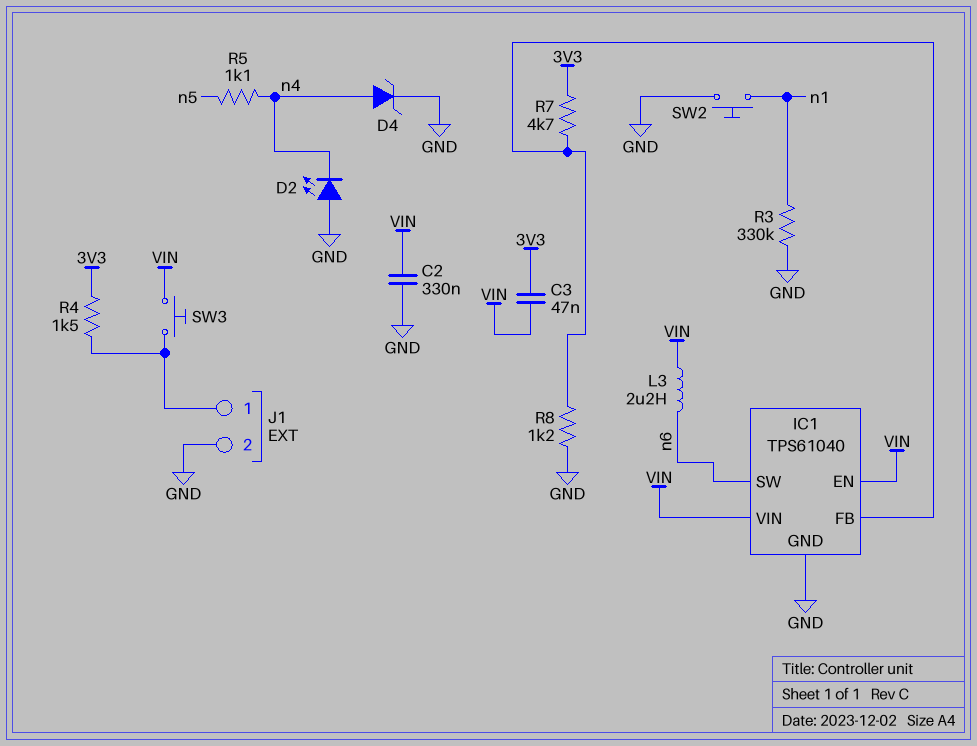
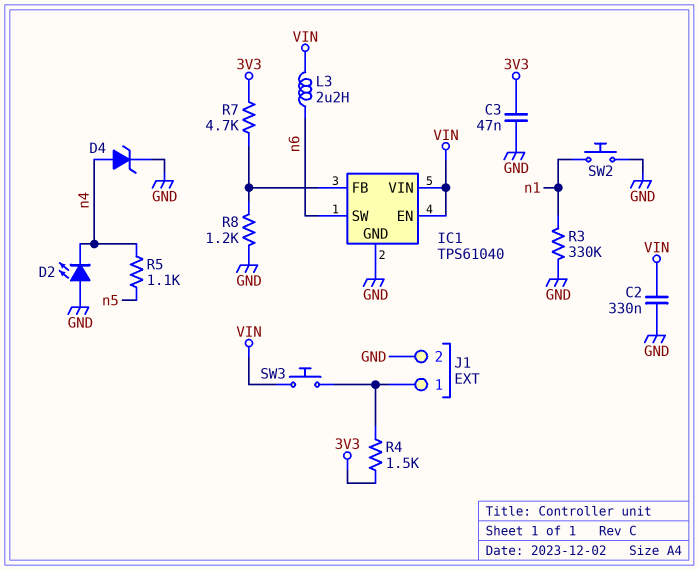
C3: 47nF (3V3, VIN) -> 47nF (3V3, GND)

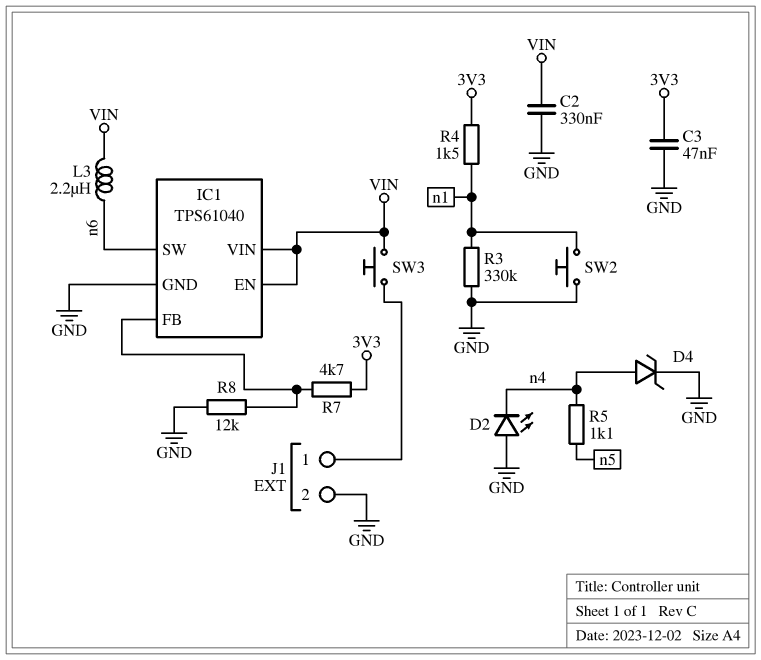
R4: 1.5k (3V3, J1/1) -> 1.5k (3V3, n1)
R8: 1.2k (GND, IC1/FB) -> 12k (GND, IC1/FB)

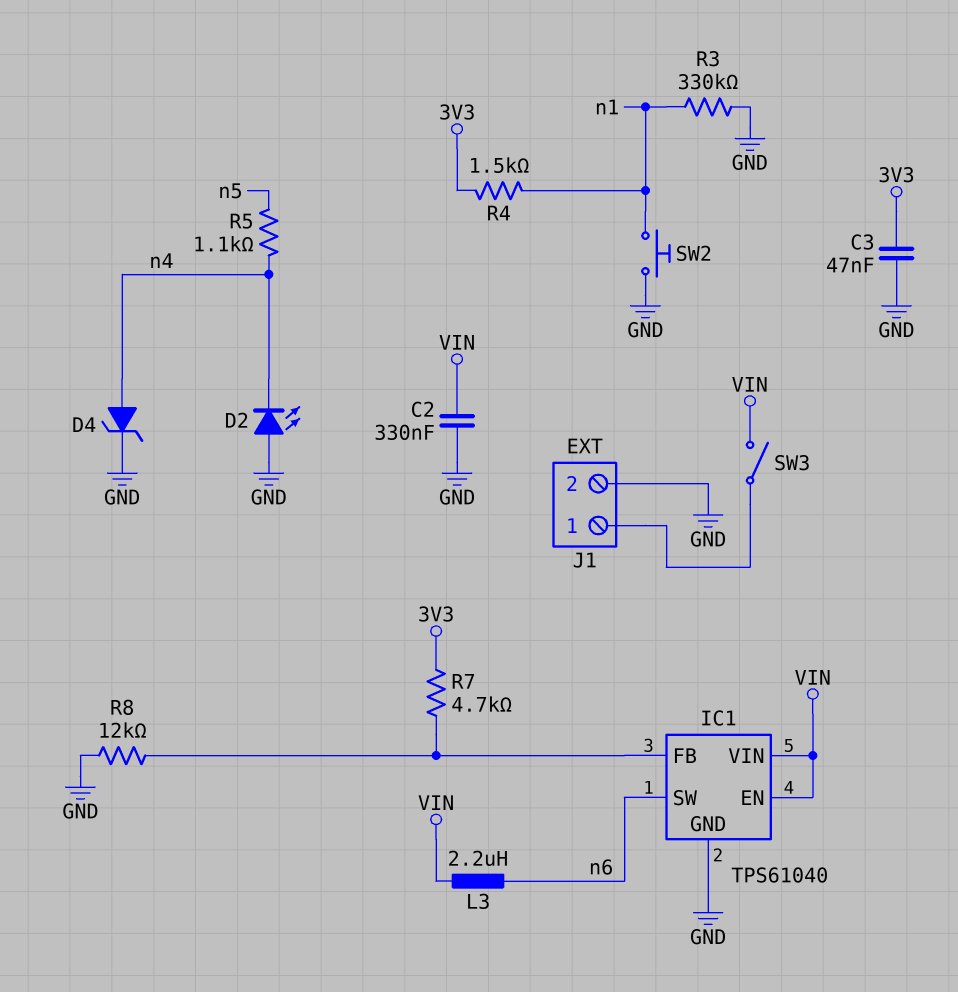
SW3: button (J1/1, VIN) -> switch (J1/1, VIN)

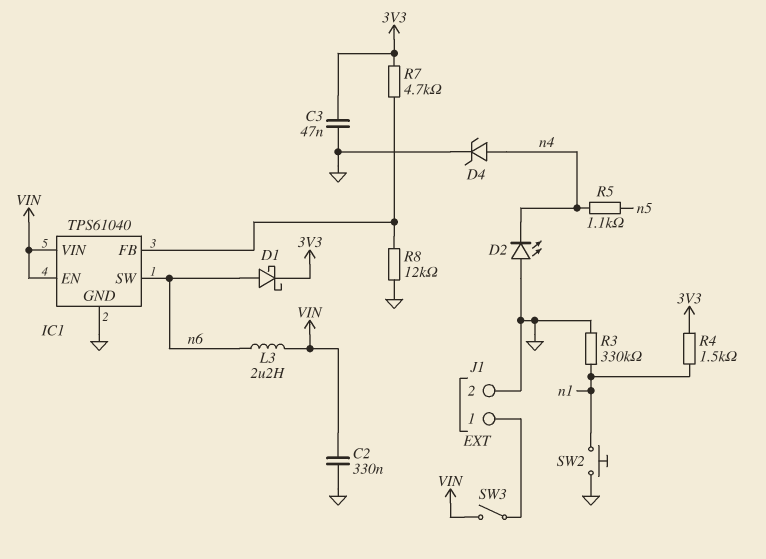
D1: none -> schottky (A n6, K 3V3)

